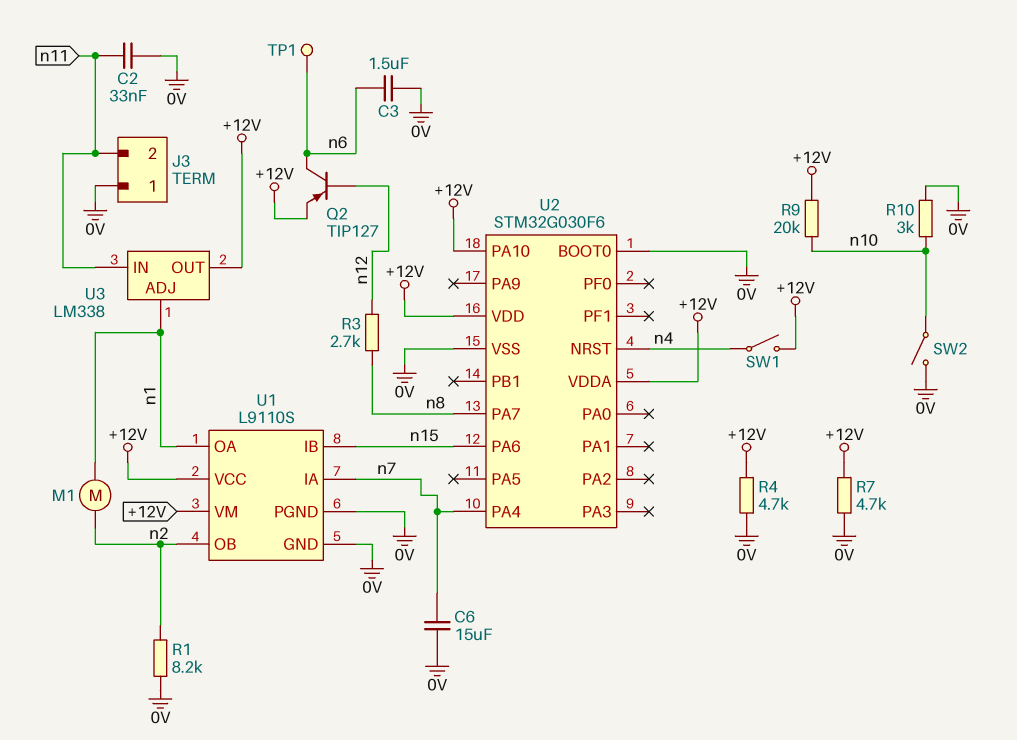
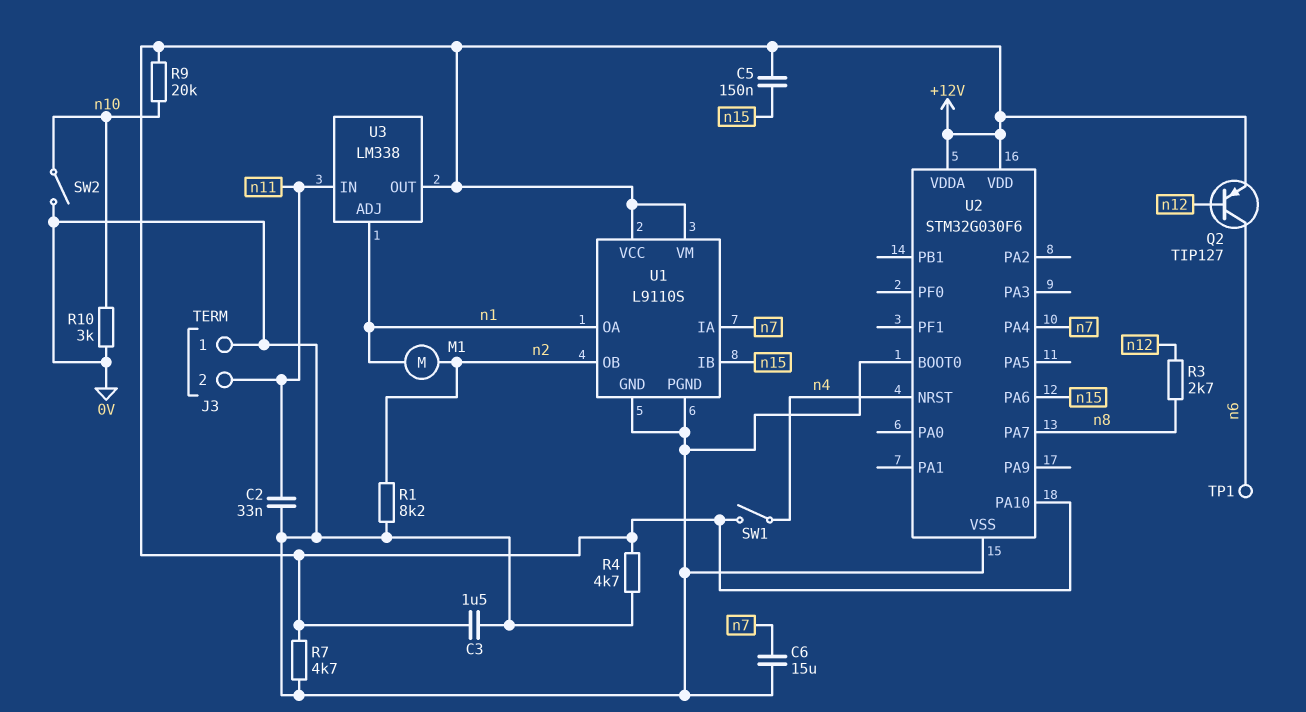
C3: 1.5uF (0V, n6) -> 1.5uF (+12V, 0V)
C5: none -> 150nF (+12V, n15)

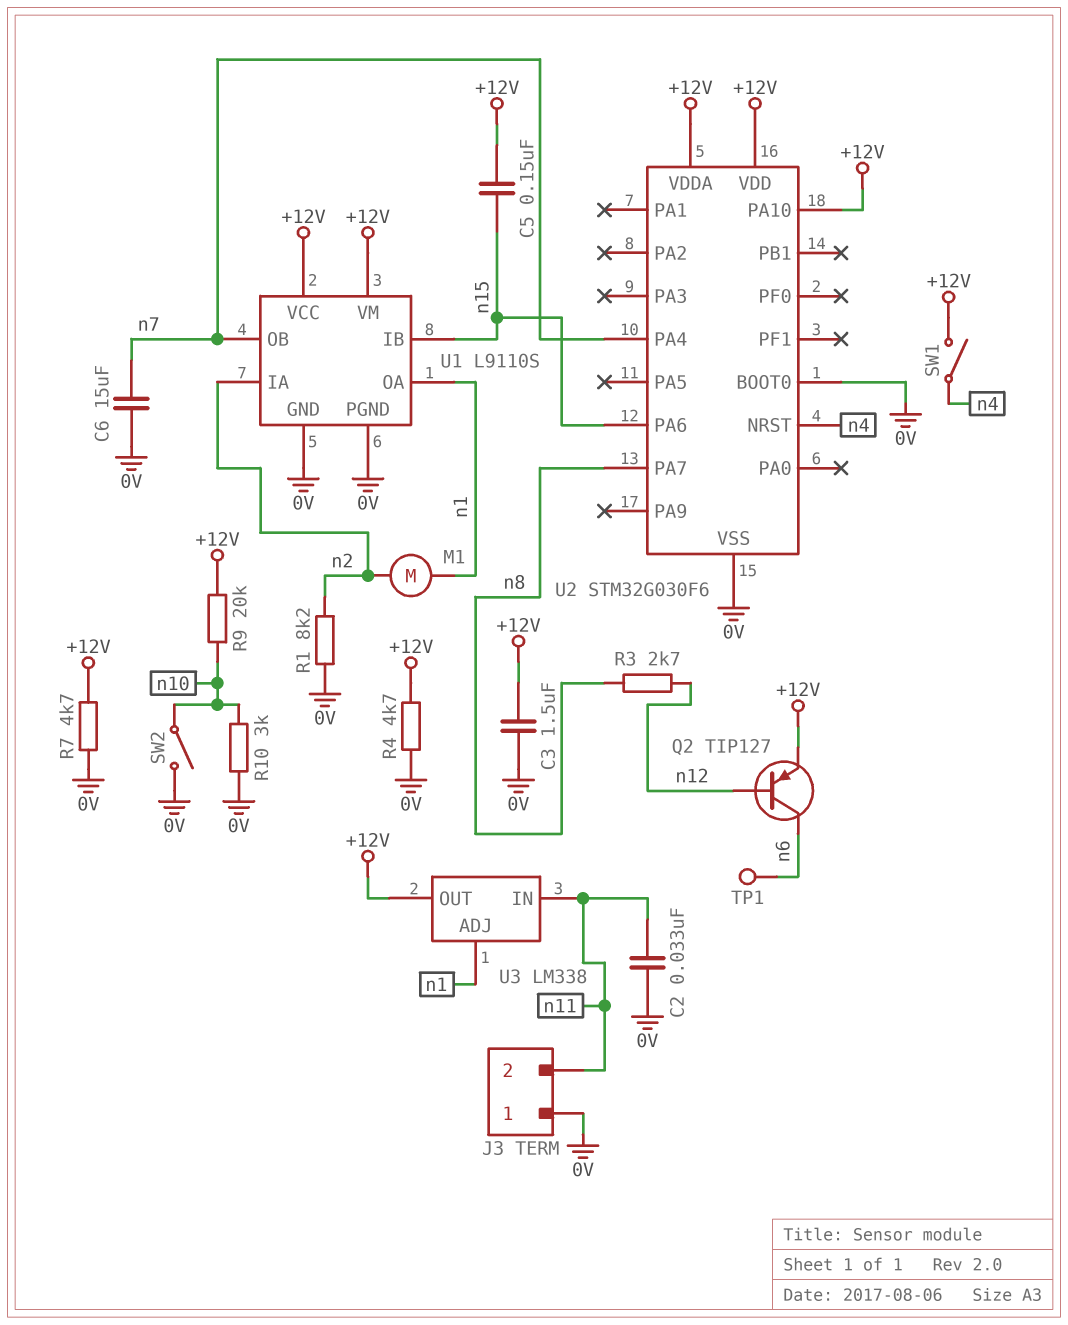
U1 pin IA: n7 -> n2
U1 pin OB: n2 -> n7

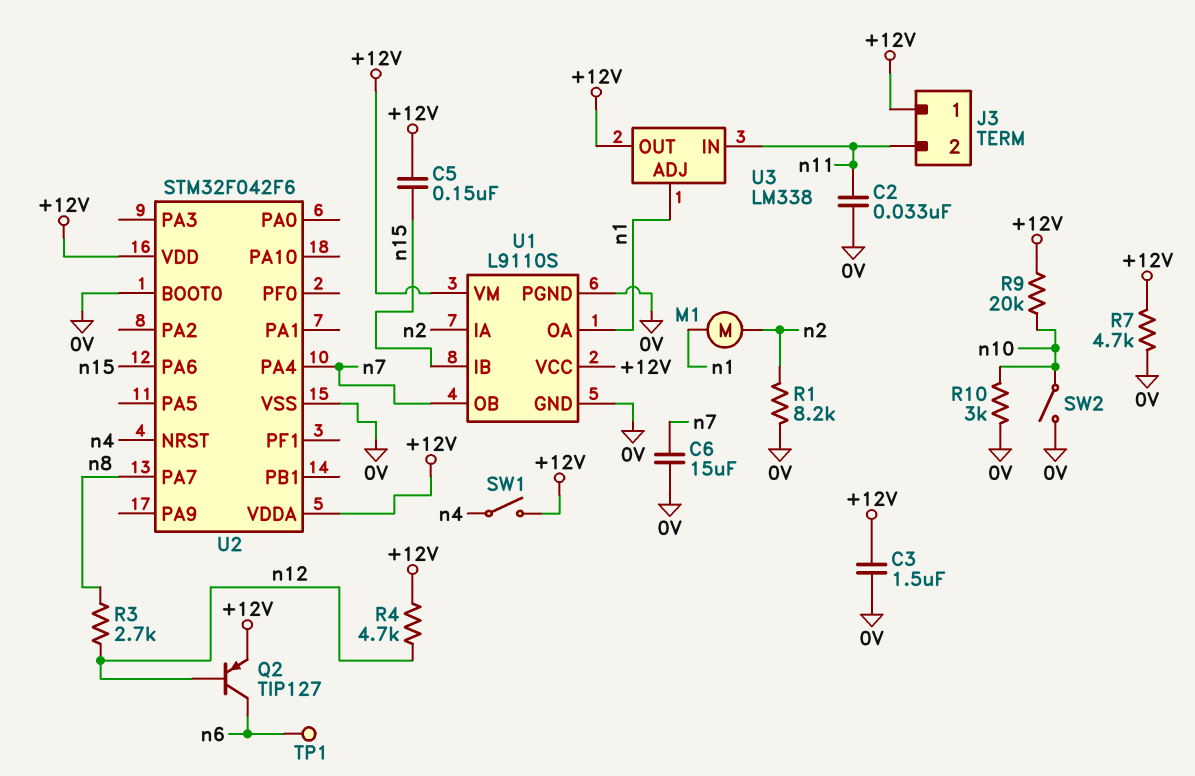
J3 pin 1: 0V -> +12V
R4: 4.7k (+12V, 0V) -> 4.7k (+12V, n12)
U2: STM32G030F6 -> STM32F042F6
U2 pin PA10: +12V -> none

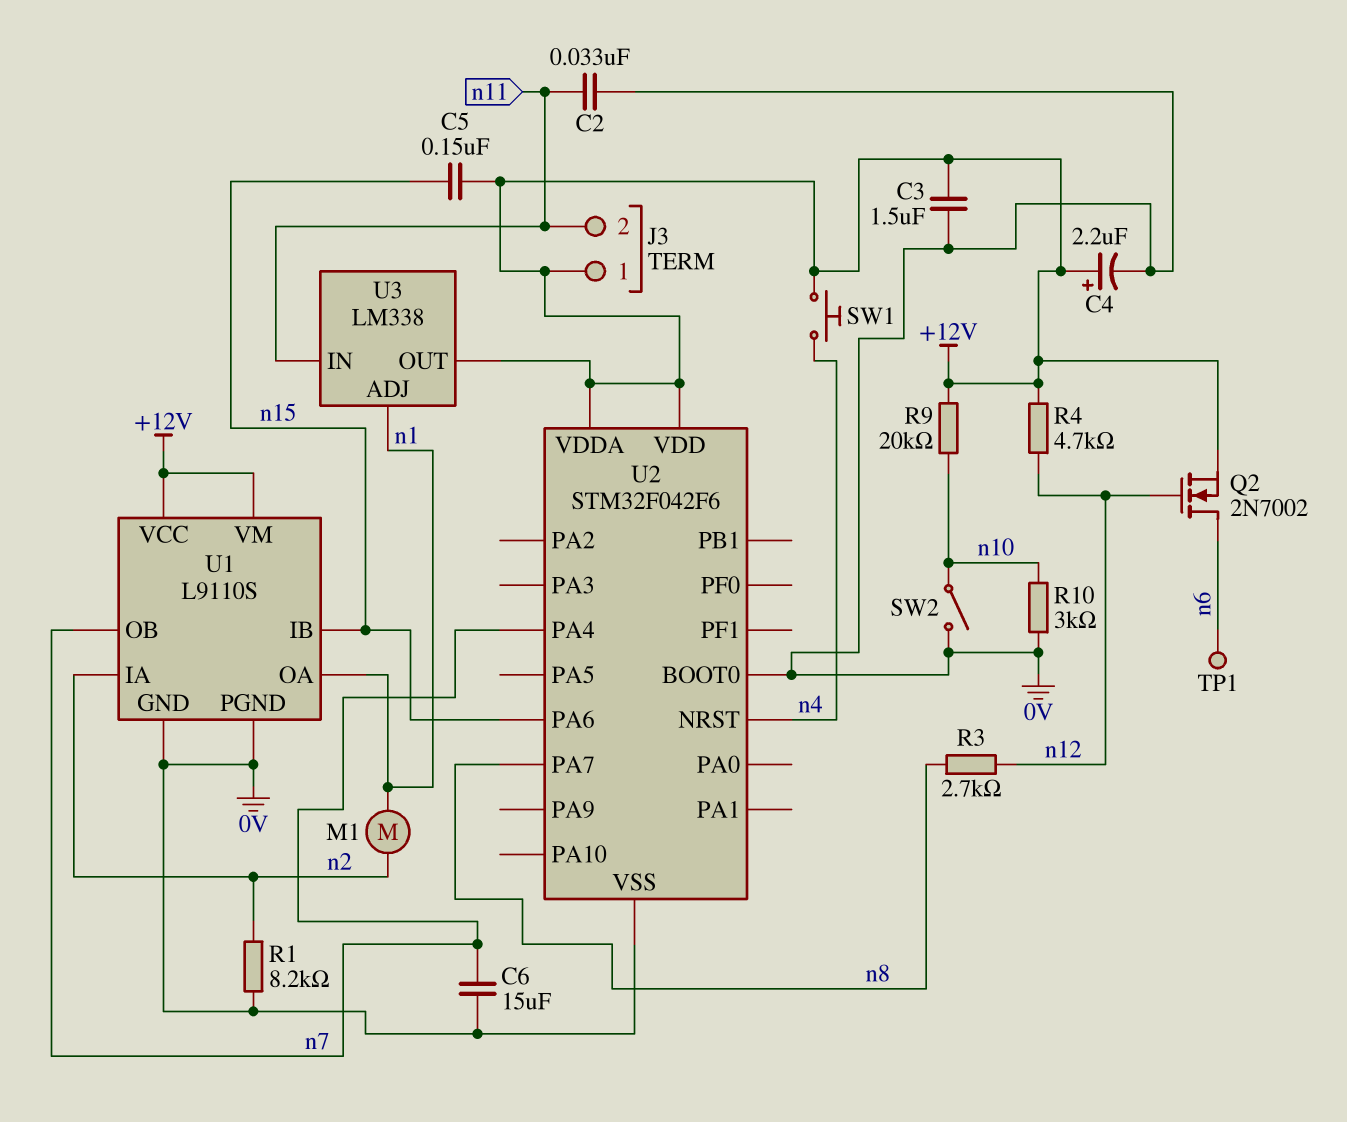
C4: none -> 2.2uF (plus +12V, minus 0V)
Q2: PNP TIP127 (B n12, C n6, E +12V) -> NMOS 2N7002 (G n12, D n6, S +12V)
R7: 4.7k (+12V, 0V) -> none
SW1: switch (+12V, n4) -> button (+12V, n4)

